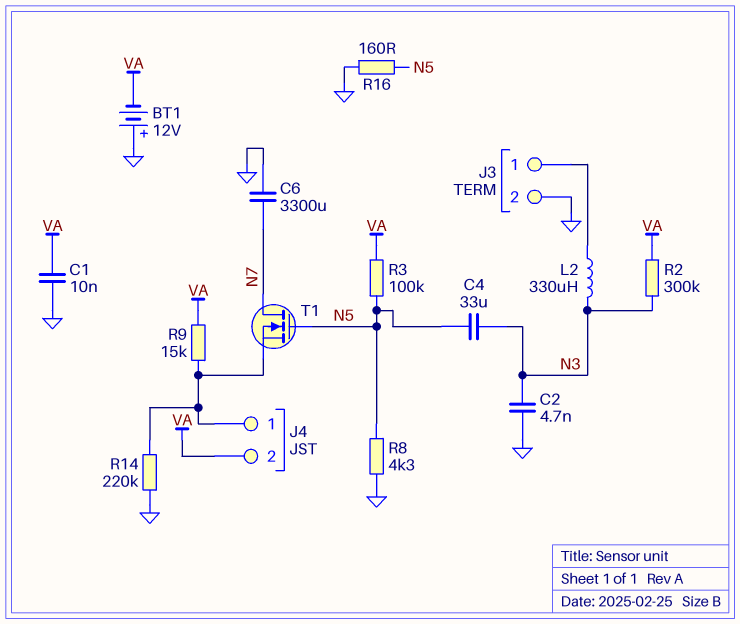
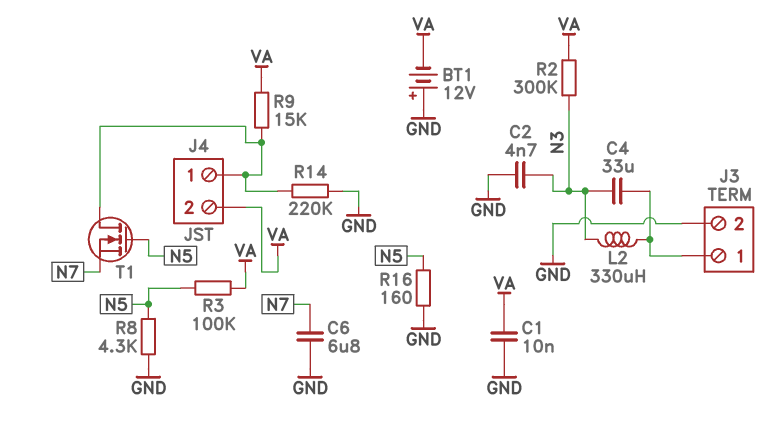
C4: 33uF (N3, N5) -> 33uF (J3/1, N3)
C6: 3300uF (GND, N7) -> 6.8uF (GND, N7)
T1: NMOS (G N5, D N7, S J4/1) -> NMOS (G N5, D J4/1, S N7)

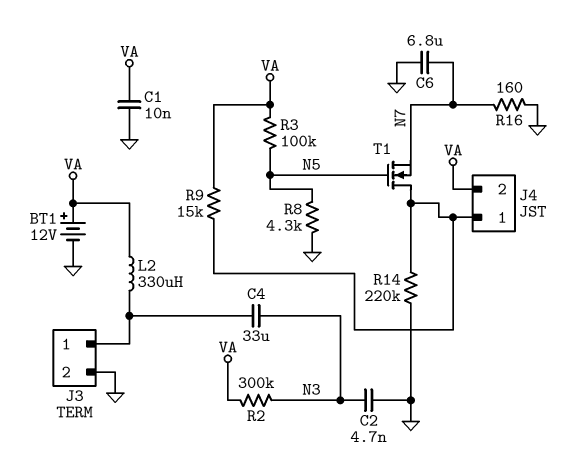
BT1: 12V (plus GND, minus VA) -> 12V (plus VA, minus GND)
L2: 330uH (J3/1, N3) -> 330uH (J3/1, VA)
R16: 160 (GND, N5) -> 160 (GND, N7)

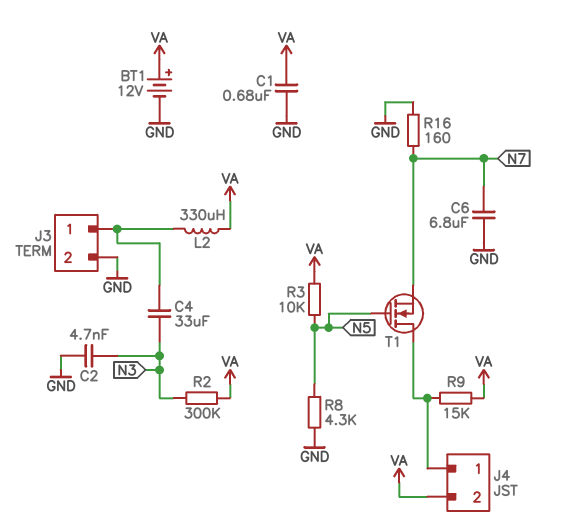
C1: 10nF (GND, VA) -> 680nF (GND, VA)
R3: 100k (N5, VA) -> 10k (N5, VA)
R14: 220k (GND, J4/1) -> none

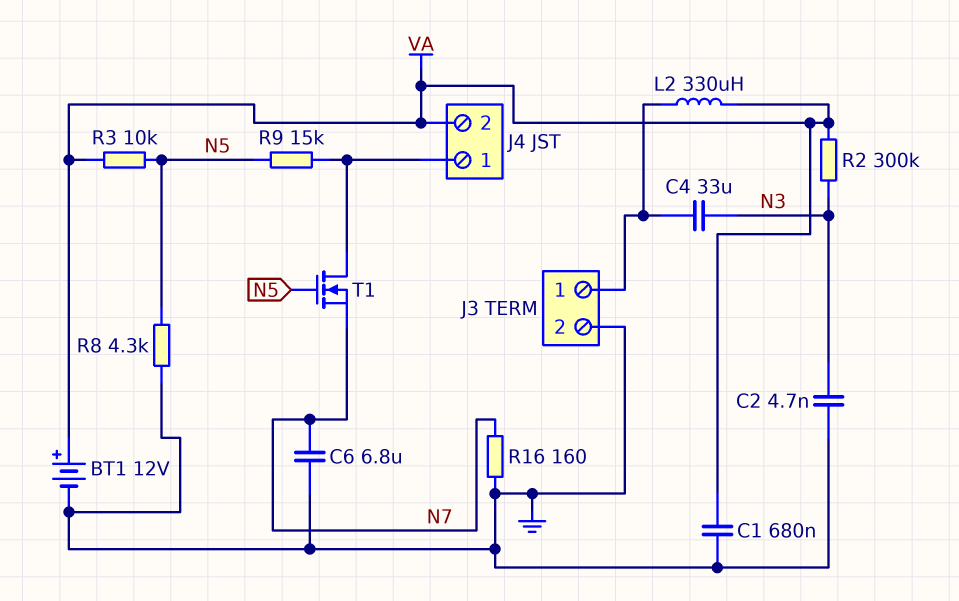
R9: 15k (J4/1, VA) -> 15k (J4/1, N5)

